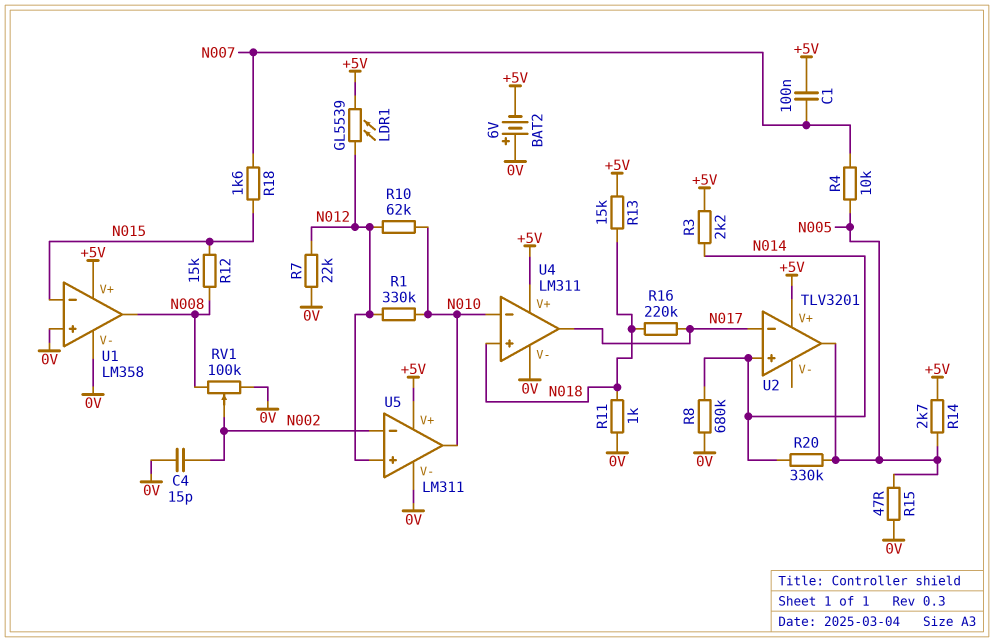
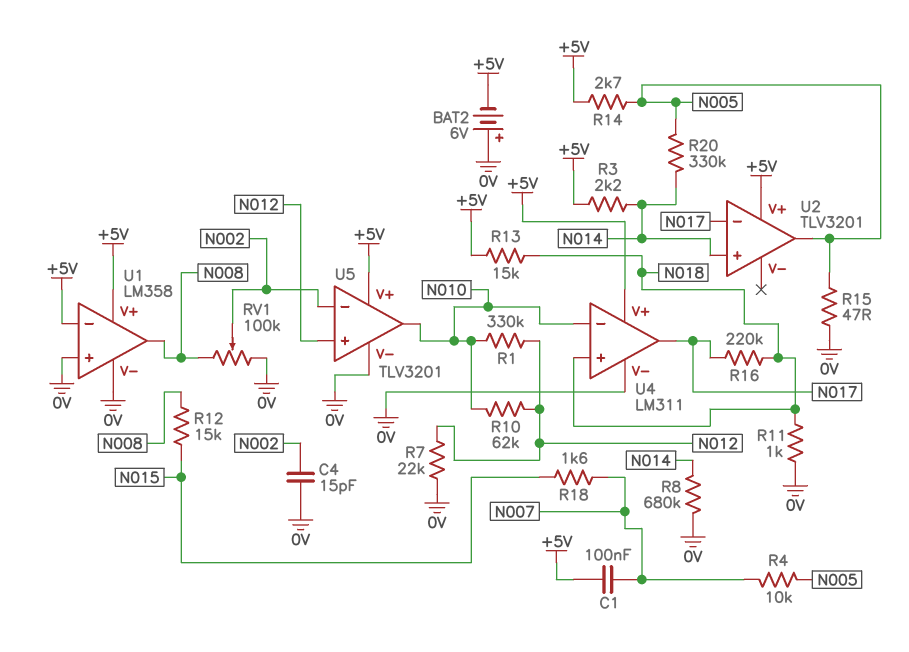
LDR1: GL5539 (+5V, N012) -> none
U1 pin in-: N015 -> +5V
U5: LM311 -> TLV3201

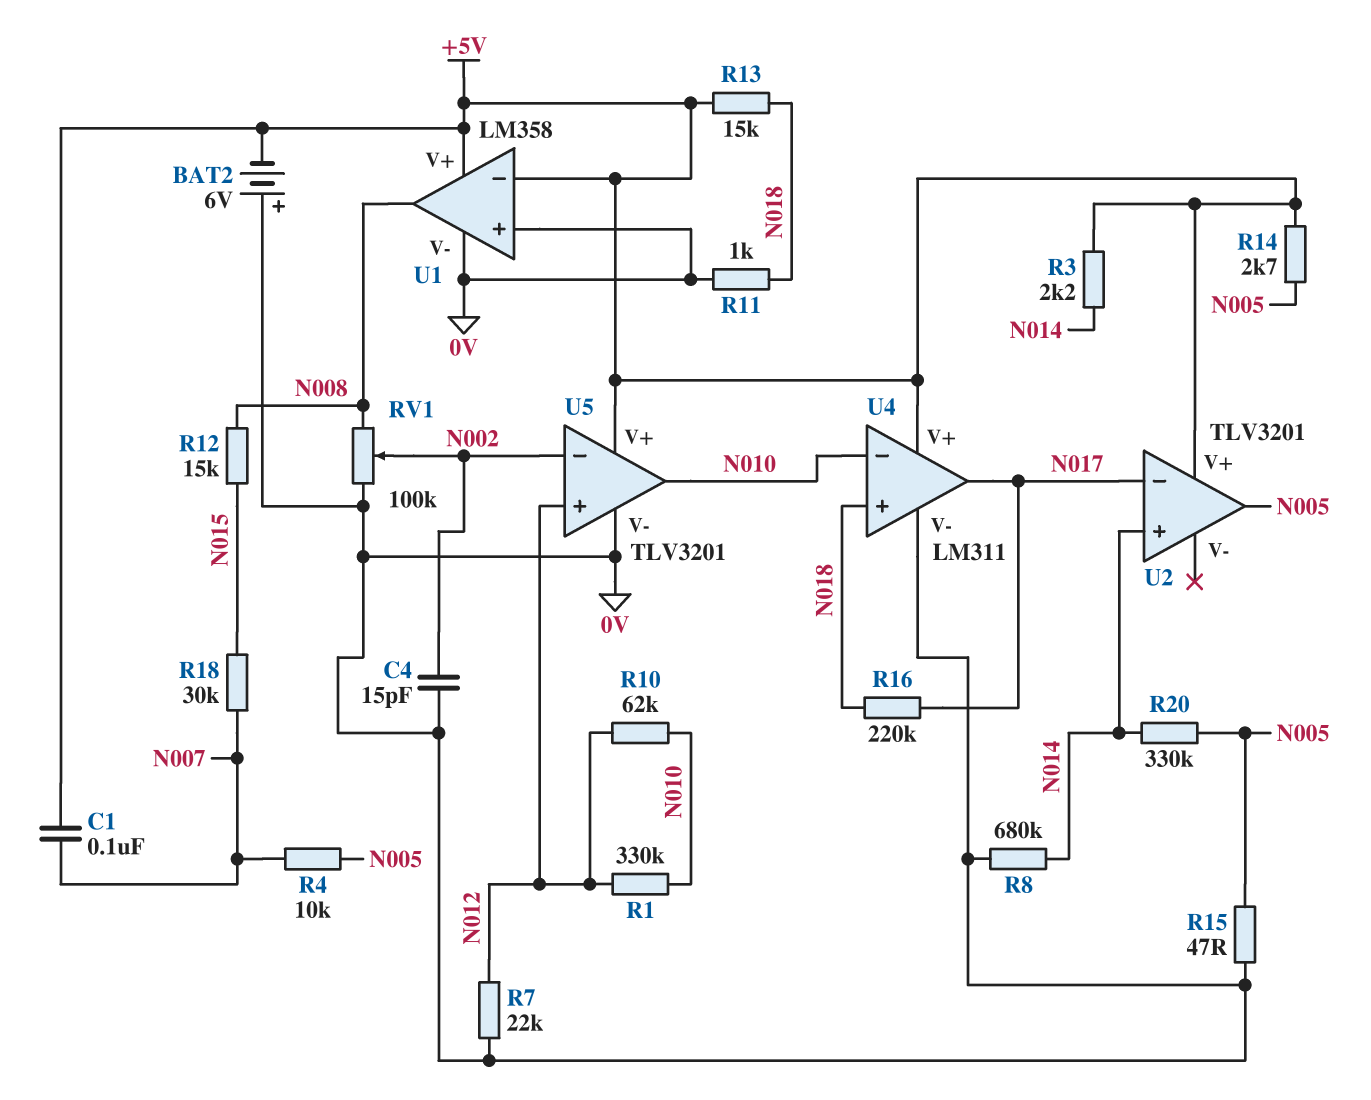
R18: 1.6k (N007, N015) -> 30k (N007, N015)

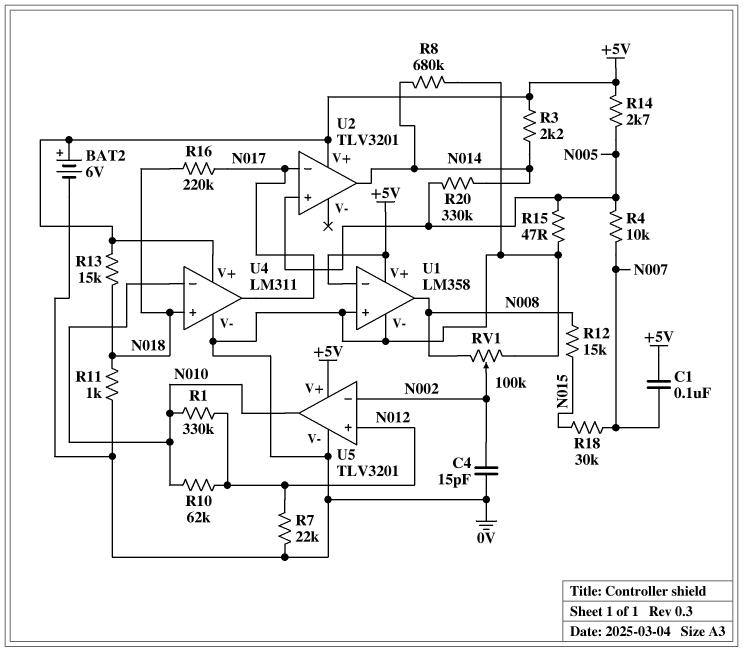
BAT2: 6V (plus 0V, minus +5V) -> 6V (plus +5V, minus 0V)
U2 pin in+: N014 -> N005
U2 pin out: N005 -> N014

